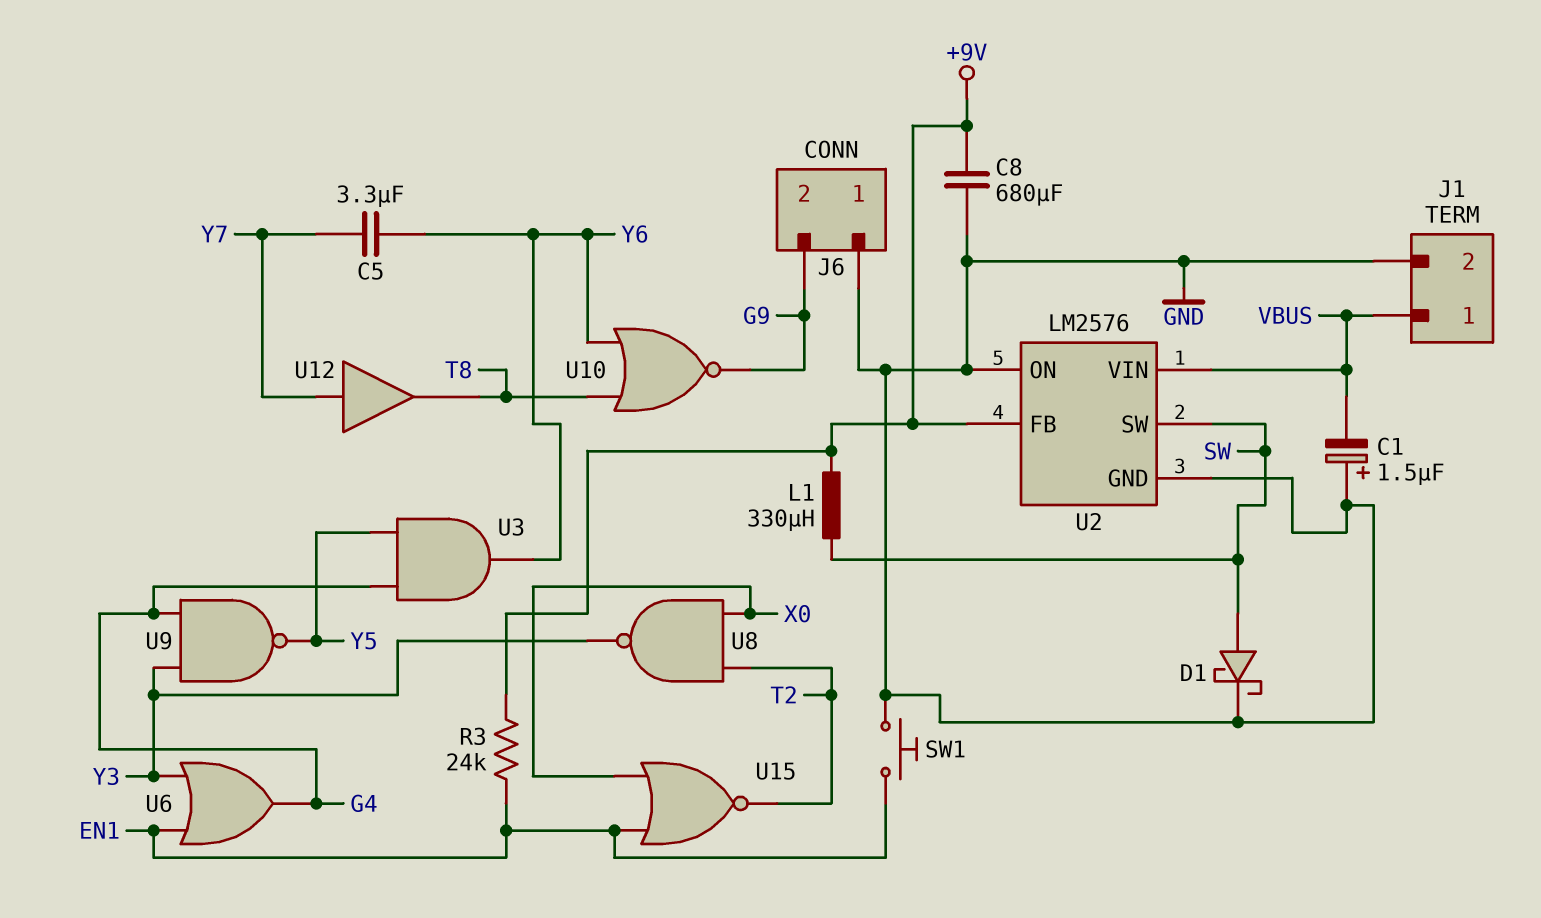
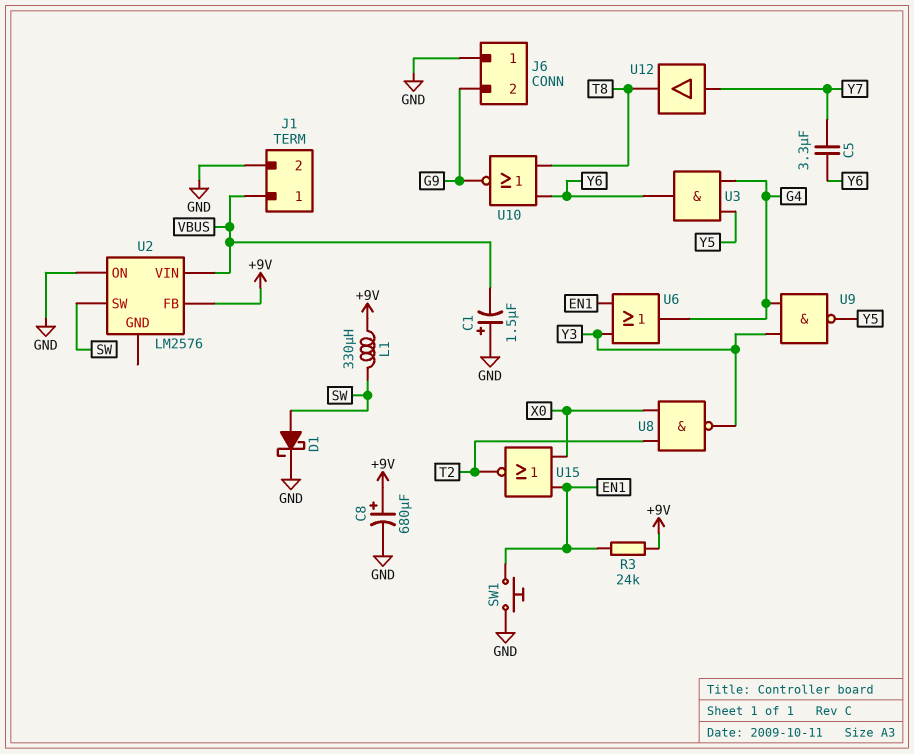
C8: 680uF (+9V, GND) -> 680uF (plus +9V, minus GND)
U2 pin GND: GND -> none

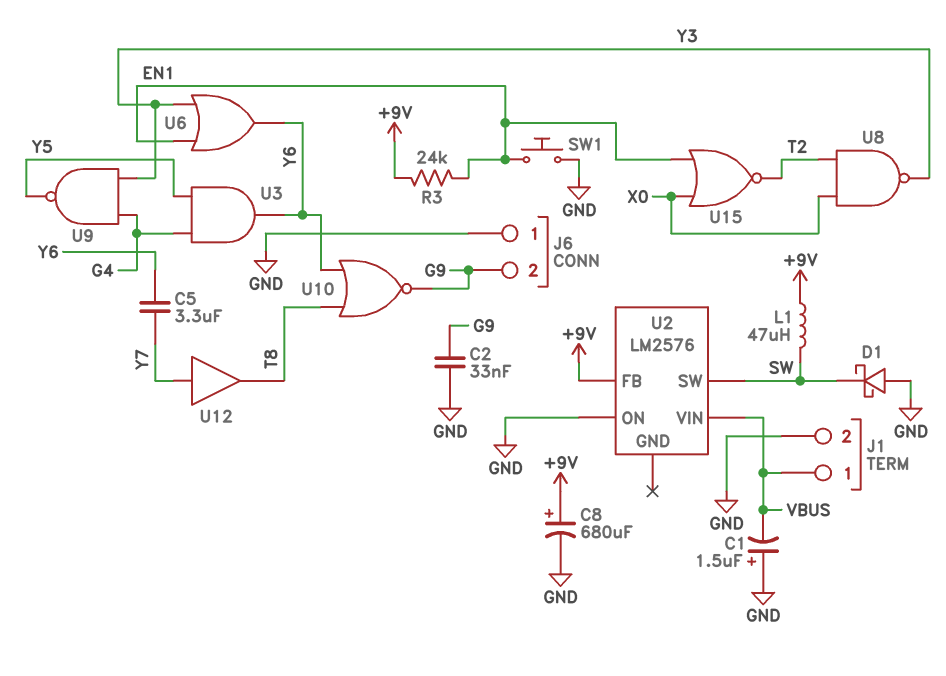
C2: none -> 33nF (G9, GND)
D1: schottky (A SW, K GND) -> schottky (A GND, K SW)
L1: 330uH (+9V, SW) -> 47uH (+9V, SW)
U6: OR (in EN1, in Y3, out G4) -> OR (in EN1, in Y3, out Y6)

